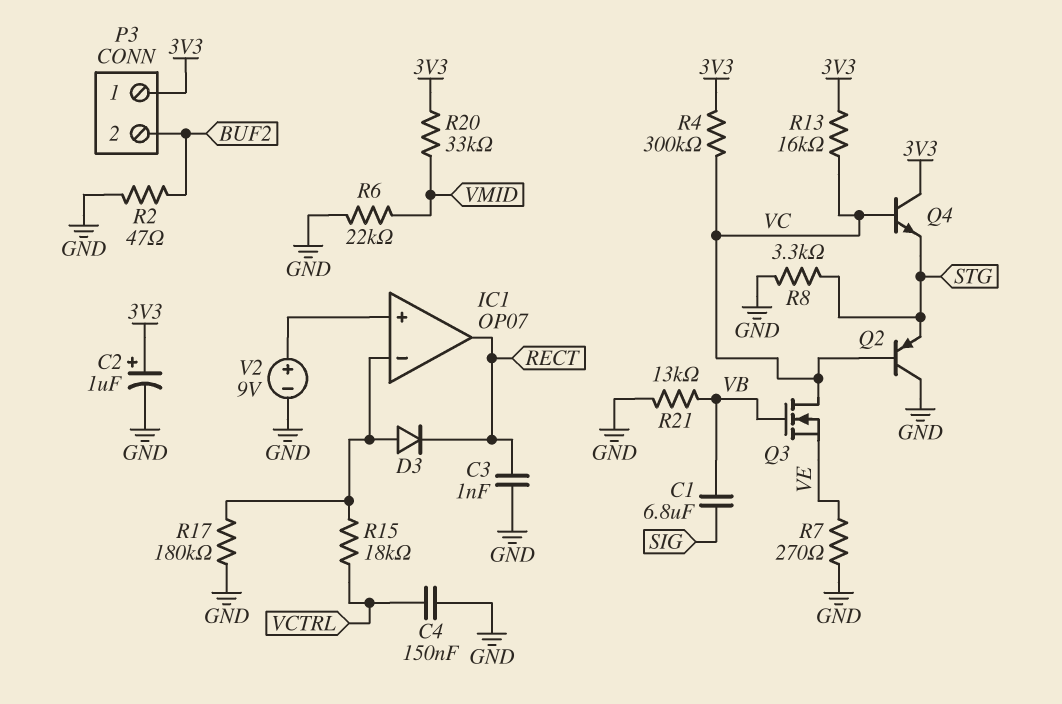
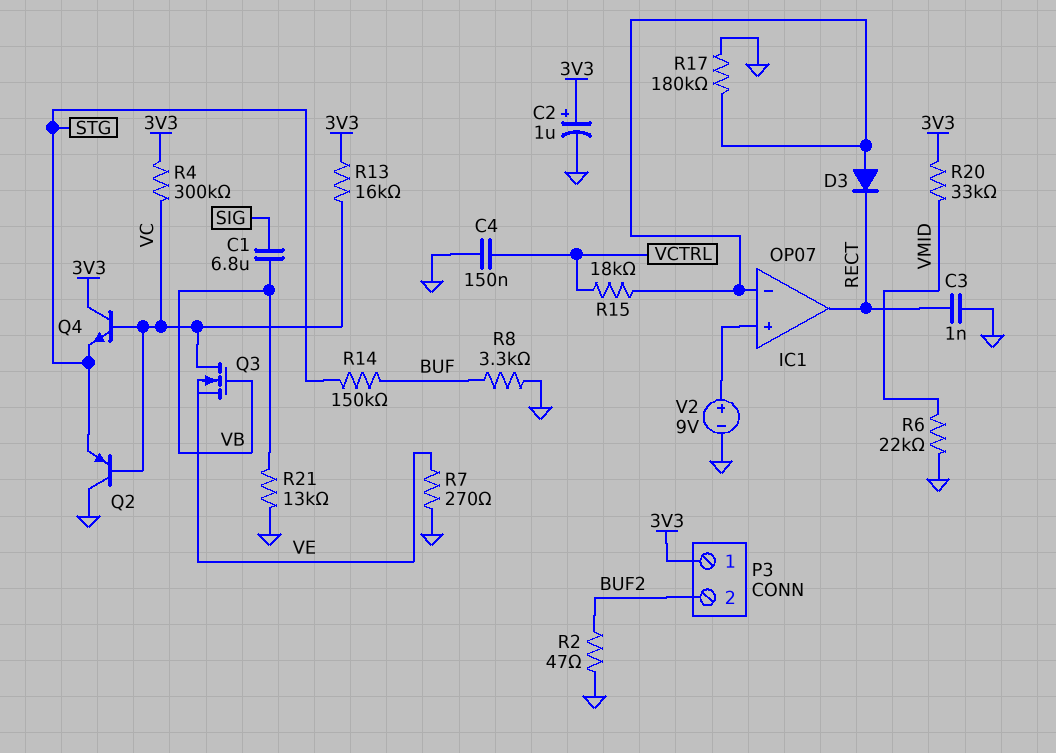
R8: 3.3k (GND, STG) -> 3.3k (BUF, GND)
R14: none -> 150k (BUF, STG)

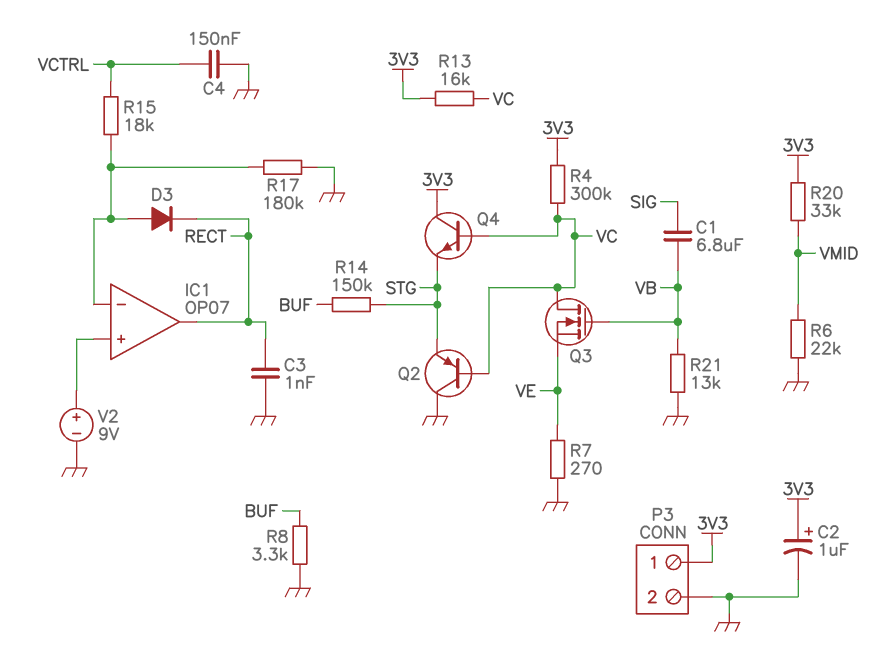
P3 pin 2: BUF2 -> GND
R2: 47 (BUF2, GND) -> none

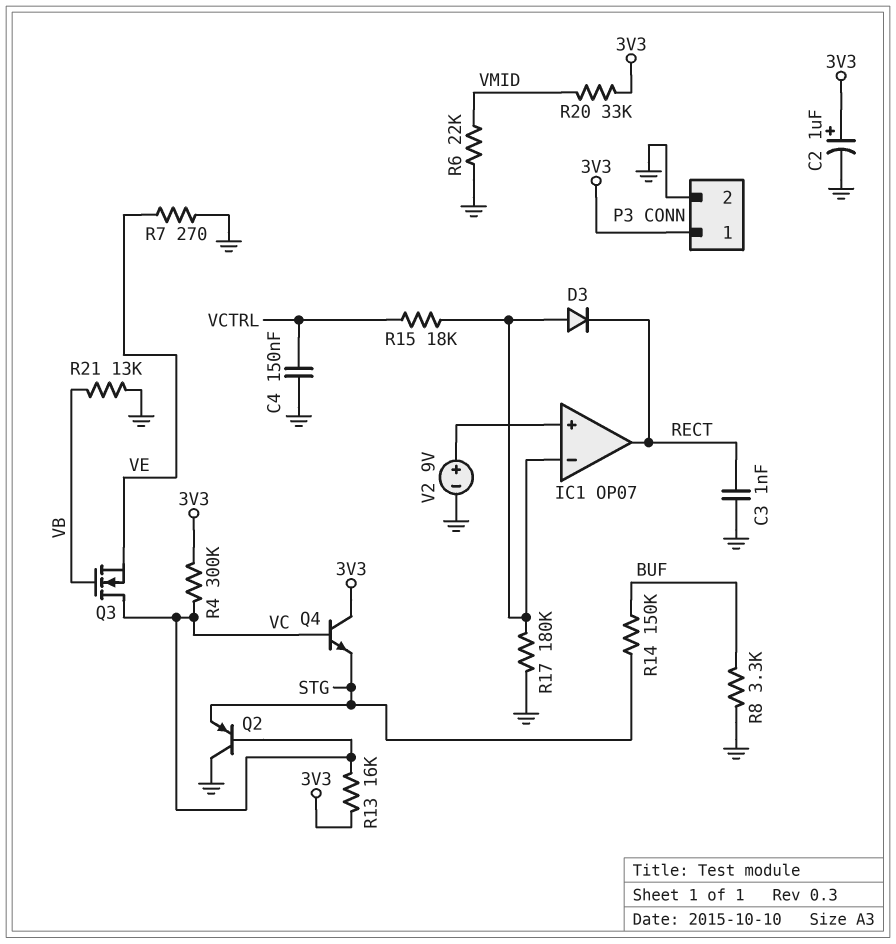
C1: 6.8uF (SIG, VB) -> none

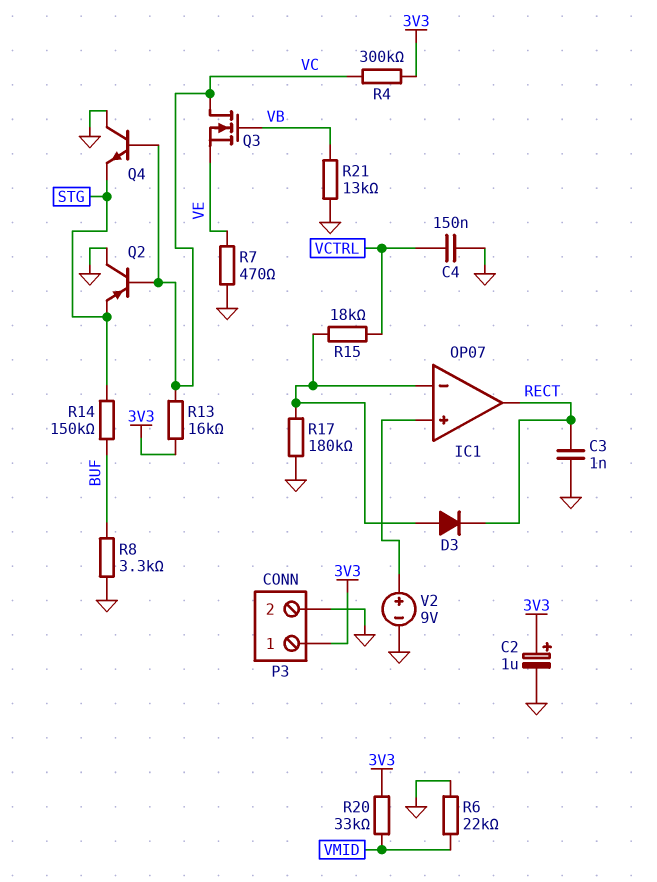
Q4: NPN (B VC, C 3V3, E STG) -> NPN (B VC, C GND, E STG)
R7: 270 (GND, VE) -> 470 (GND, VE)

